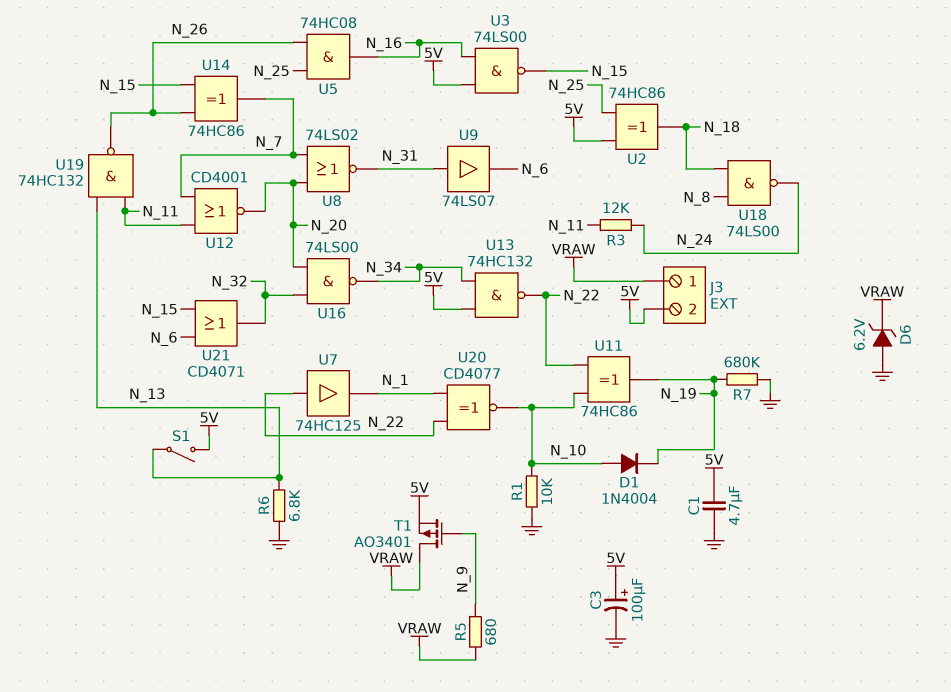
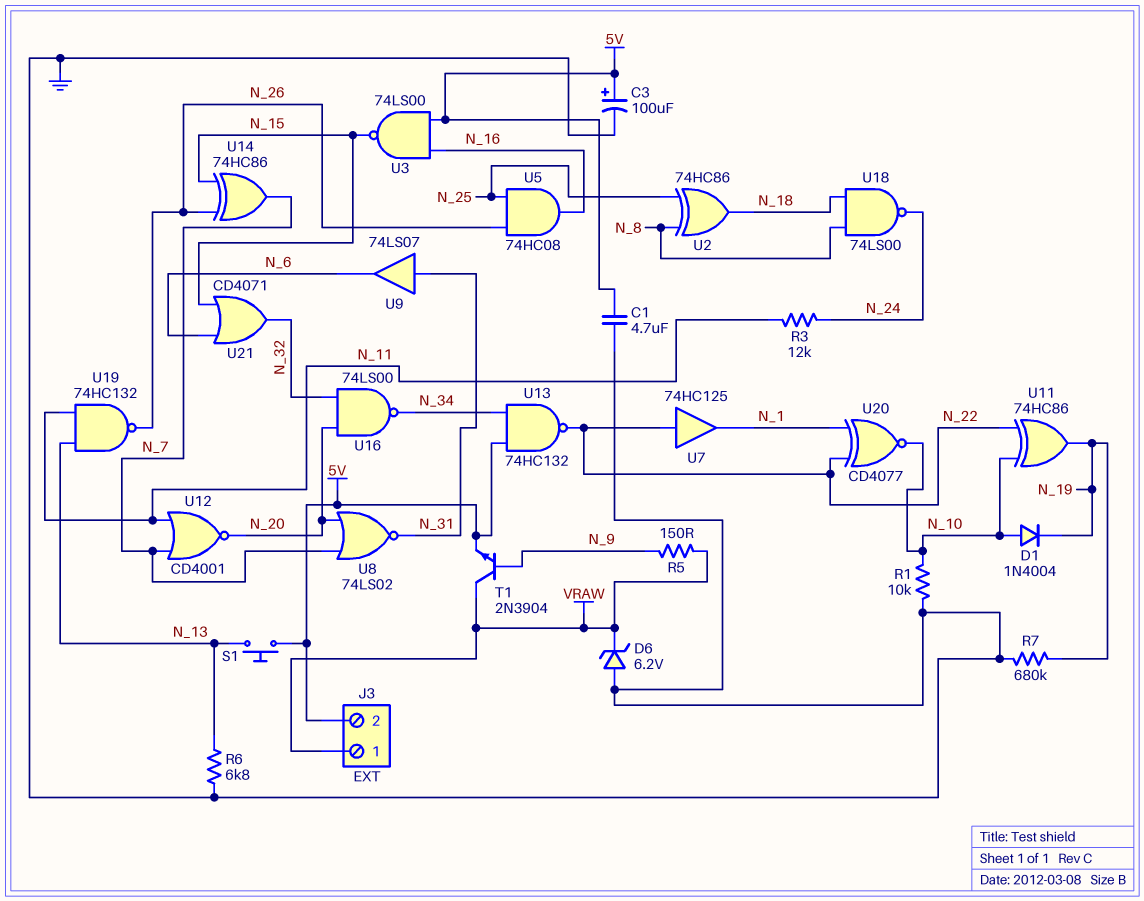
R5: 680 (N_9, VRAW) -> 150 (N_9, VRAW)
S1: switch (5V, N_13) -> button (5V, N_13)
T1: PMOS AO3401 (G N_9, D VRAW, S 5V) -> NPN 2N3904 (B N_9, C VRAW, E 5V)
U2: XOR 74HC86 (in 5V, in N_25, out N_18) -> XOR 74HC86 (in N_8, in N_25, out N_18)

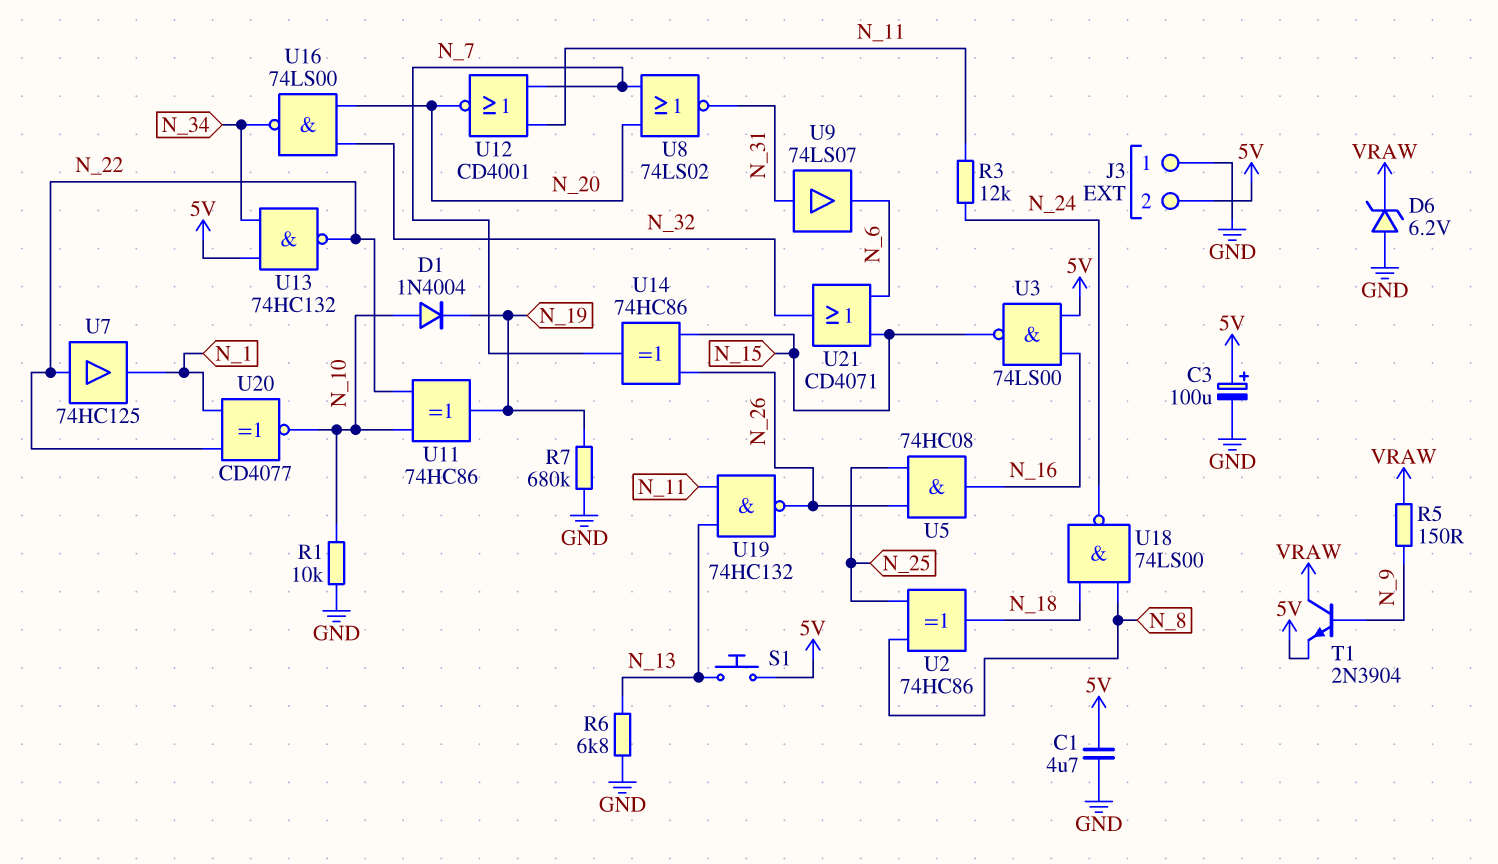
J3 pin 1: VRAW -> GND

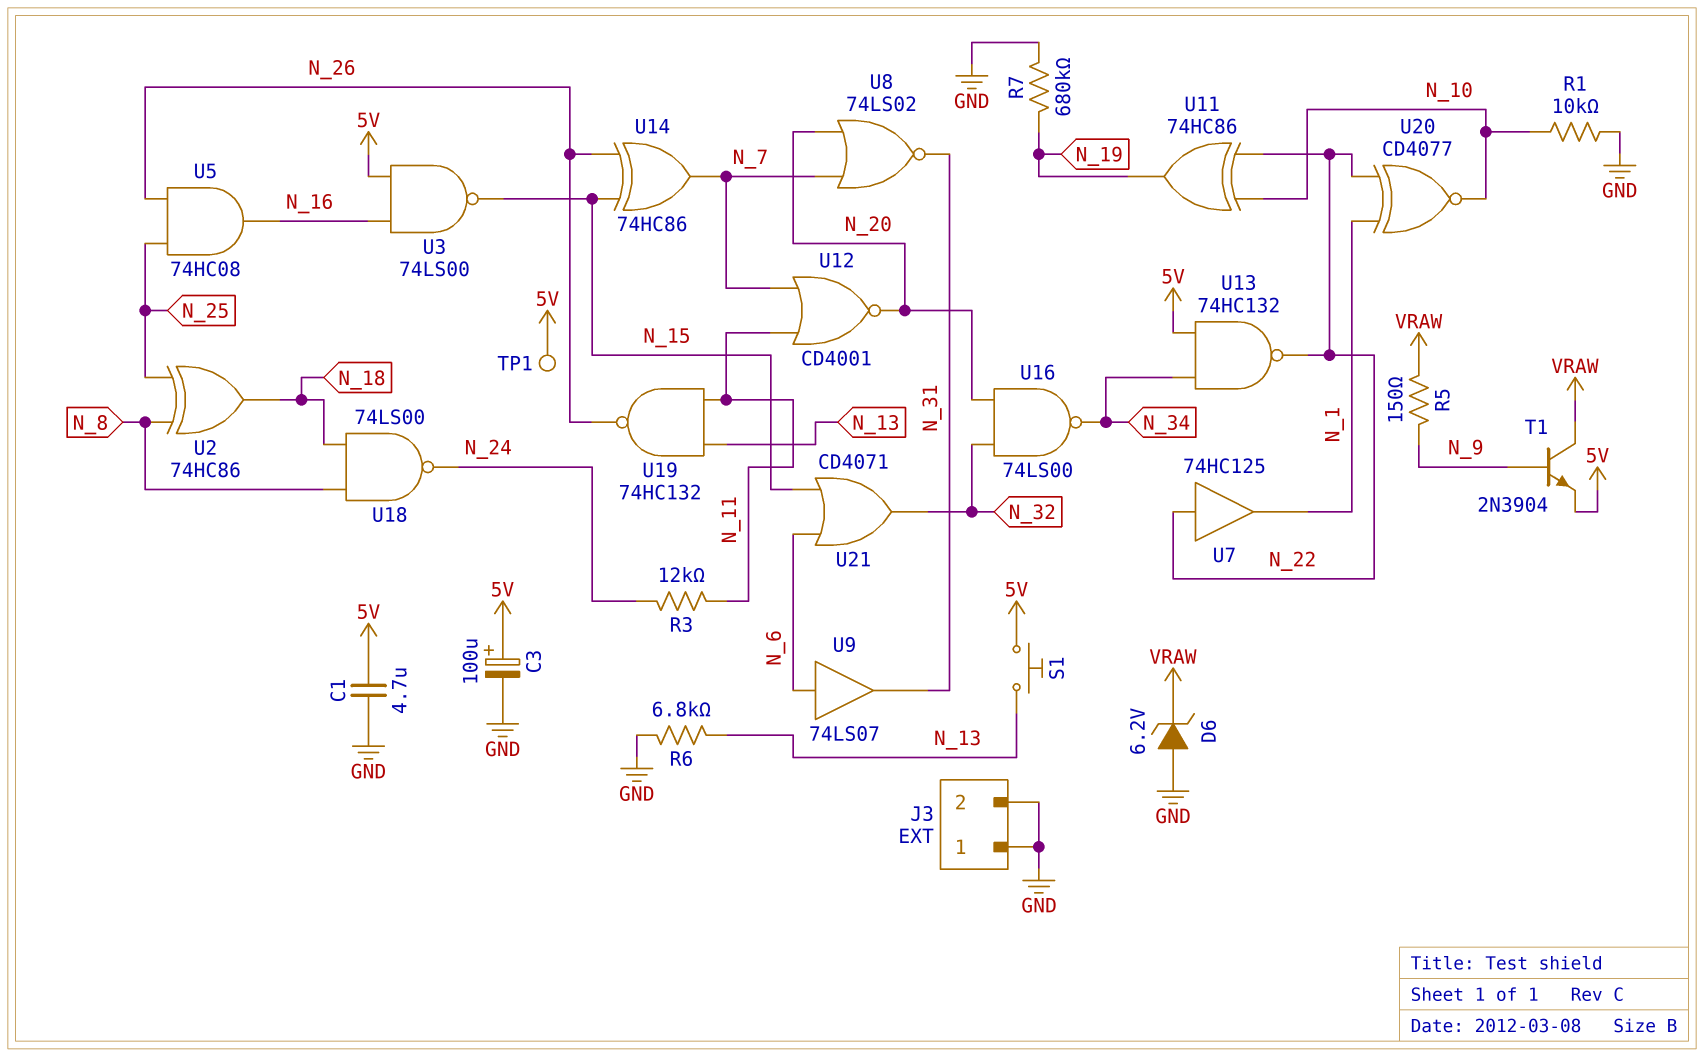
D1: diode 1N4004 (A N_10, K N_19) -> none
J3 pin 2: 5V -> GND
TP1: none -> test point (5V)
U9: buffer 74LS07 (in N_31, out N_6) -> buffer 74LS07 (in N_6, out N_31)

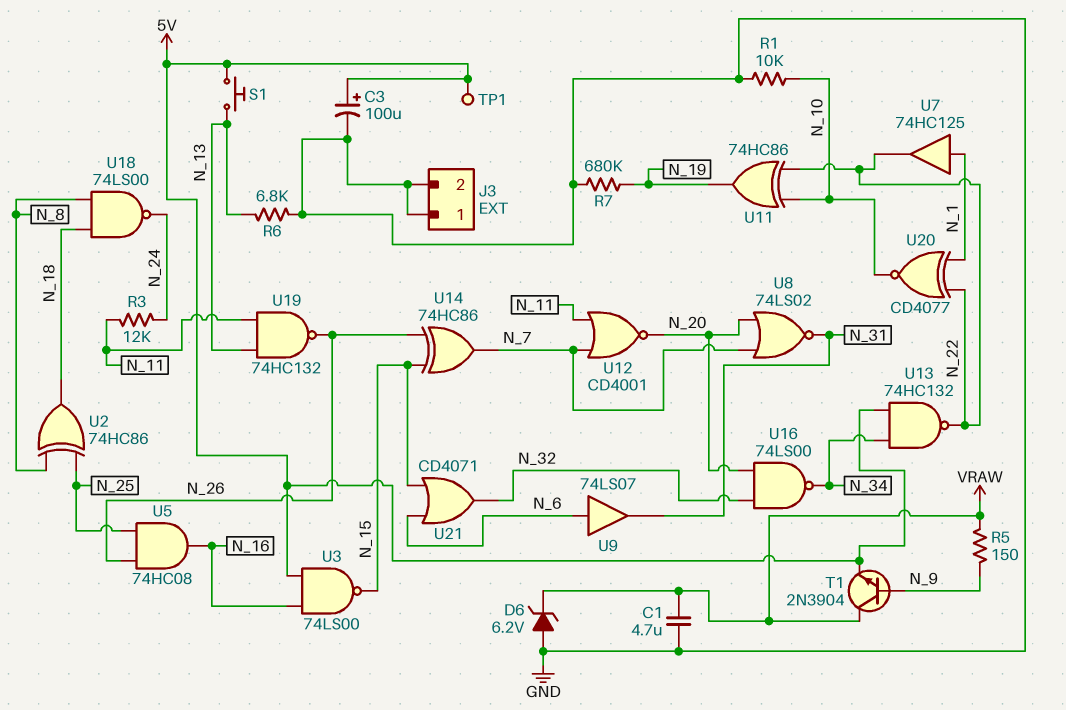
C1: 4.7uF (5V, GND) -> 4.7uF (GND, VRAW)
U7: buffer 74HC125 (in N_22, out N_1) -> buffer 74HC125 (in N_1, out N_22)

